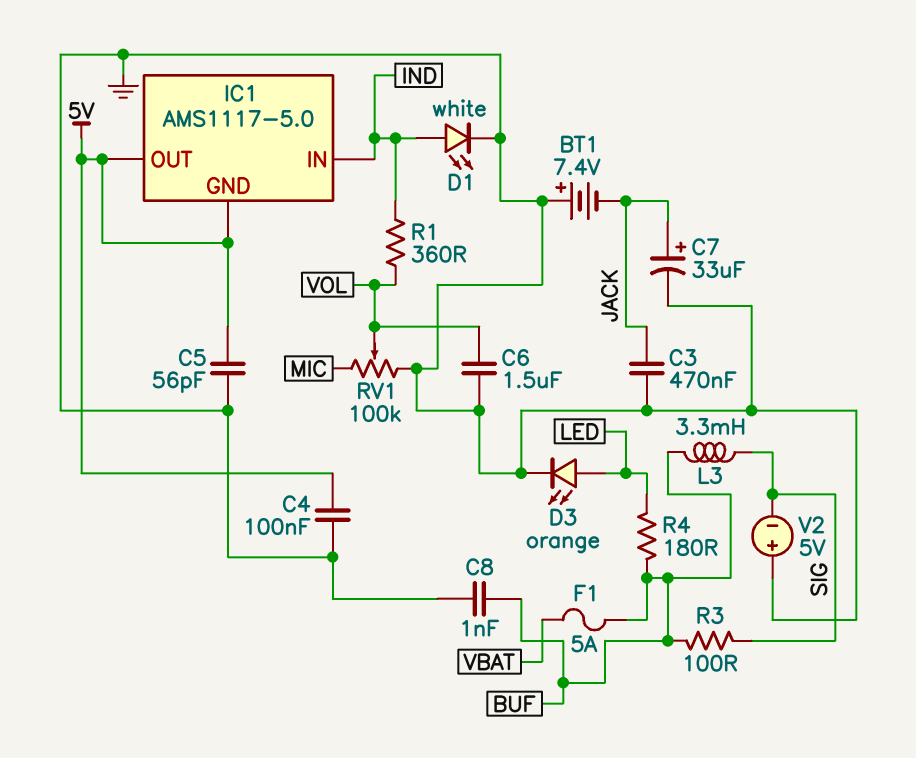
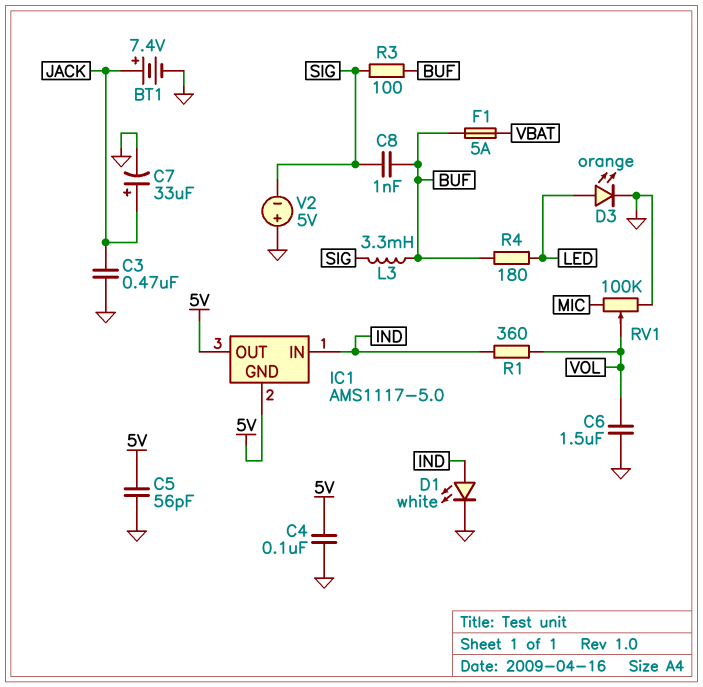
BT1: 7.4V (plus GND, minus JACK) -> 7.4V (plus JACK, minus GND)
C8: 1nF (BUF, GND) -> 1nF (BUF, SIG)

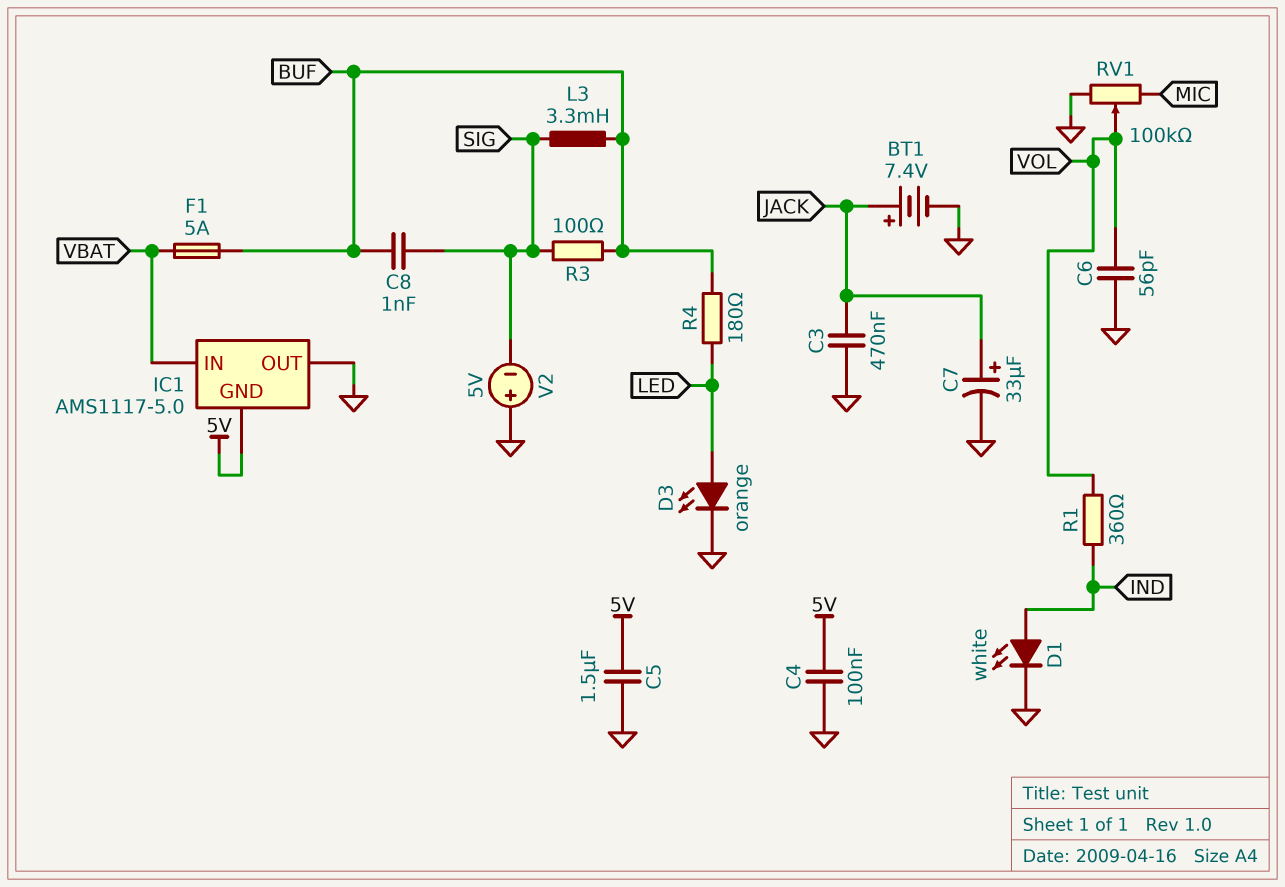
C5: 56pF (5V, GND) -> 1.5uF (5V, GND)
C6: 1.5uF (GND, VOL) -> 56pF (GND, VOL)
IC1 pin IN: IND -> VBAT
IC1 pin OUT: 5V -> GND

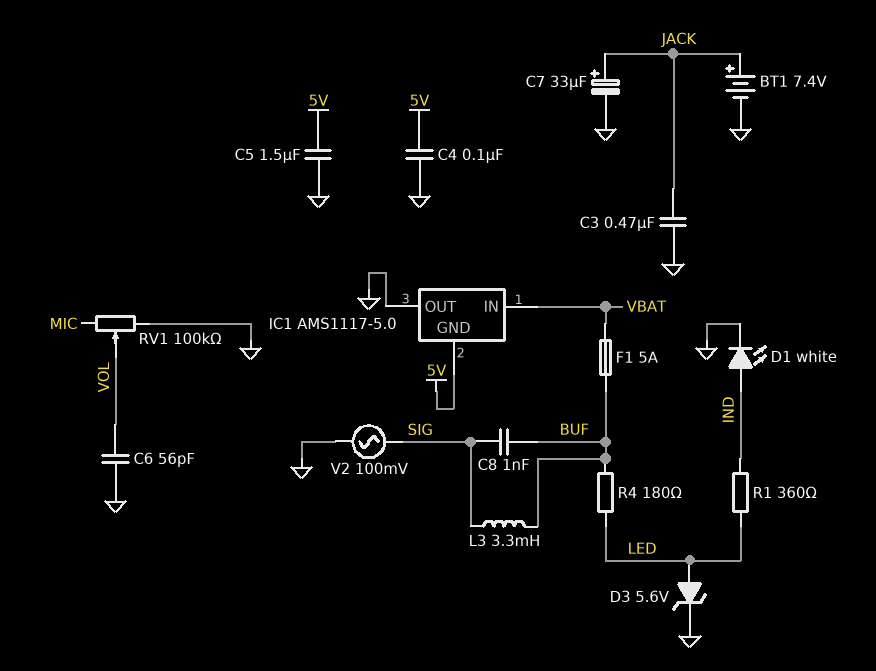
D3: LED orange (A LED, K GND) -> zener 5.6V (A LED, K GND)
R1: 360 (IND, VOL) -> 360 (IND, LED)
R3: 100 (BUF, SIG) -> none
V2: 5V (plus GND, minus SIG) -> AC 100mV (GND, SIG)

